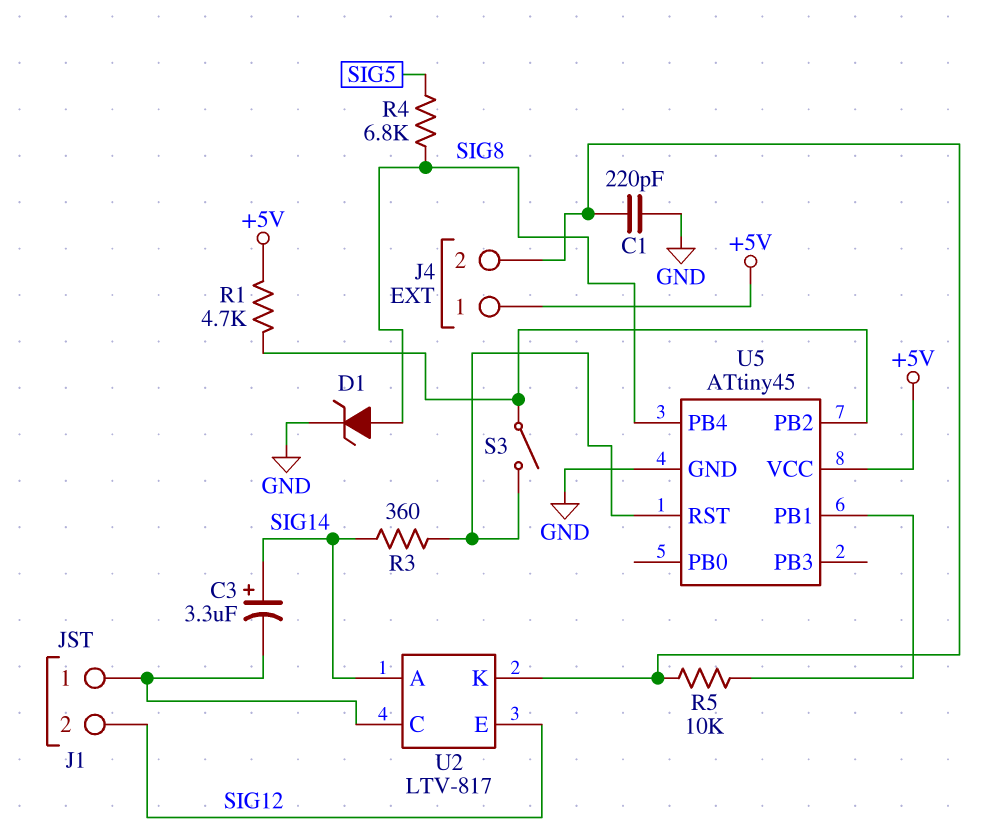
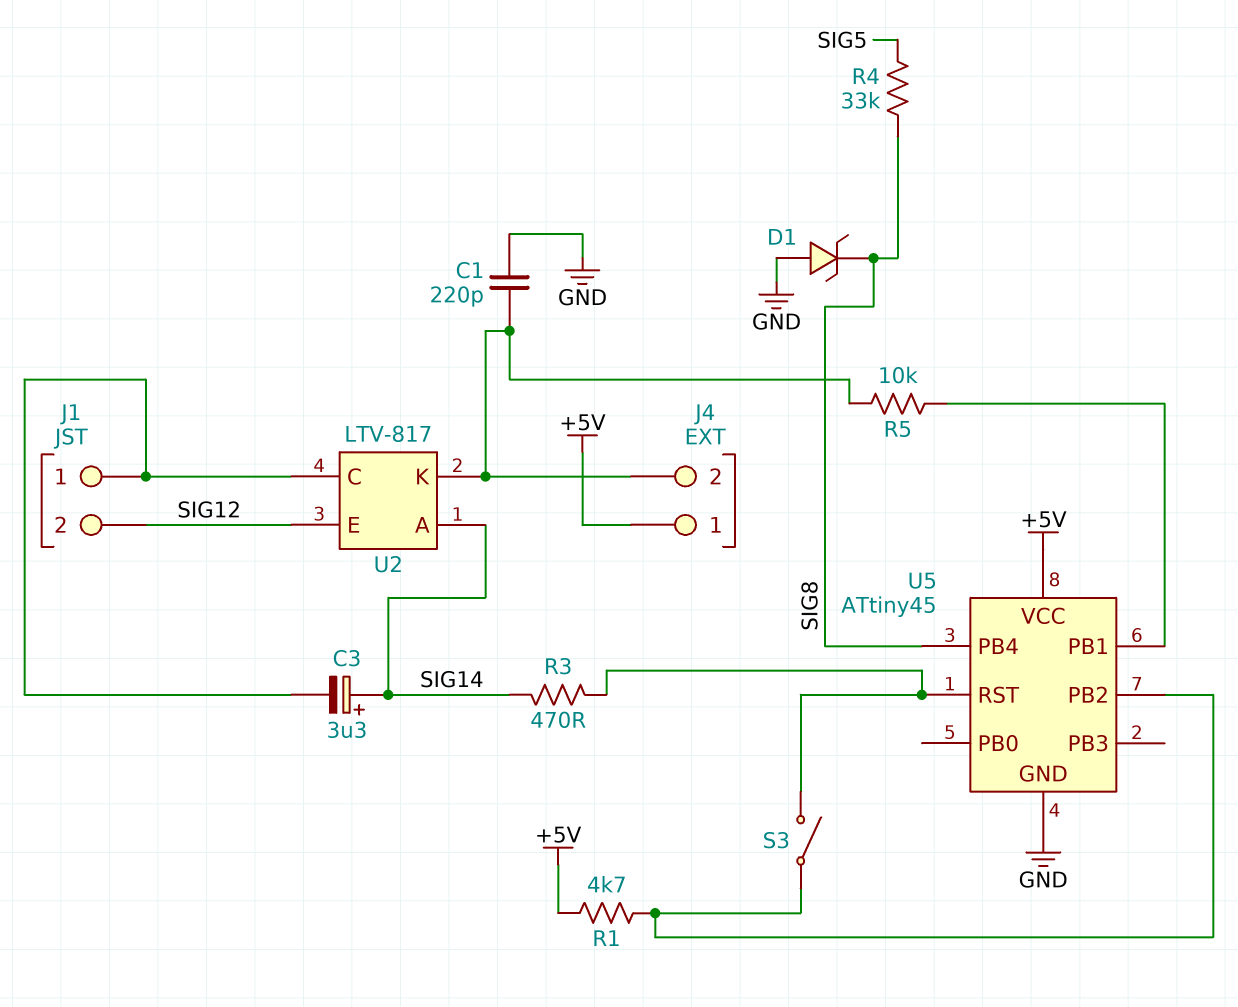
D1: zener (A SIG8, K GND) -> zener (A GND, K SIG8)
R3: 360 (SIG14, U5/RST) -> 470 (SIG14, U5/RST)
R4: 6.8k (SIG5, SIG8) -> 33k (SIG5, SIG8)

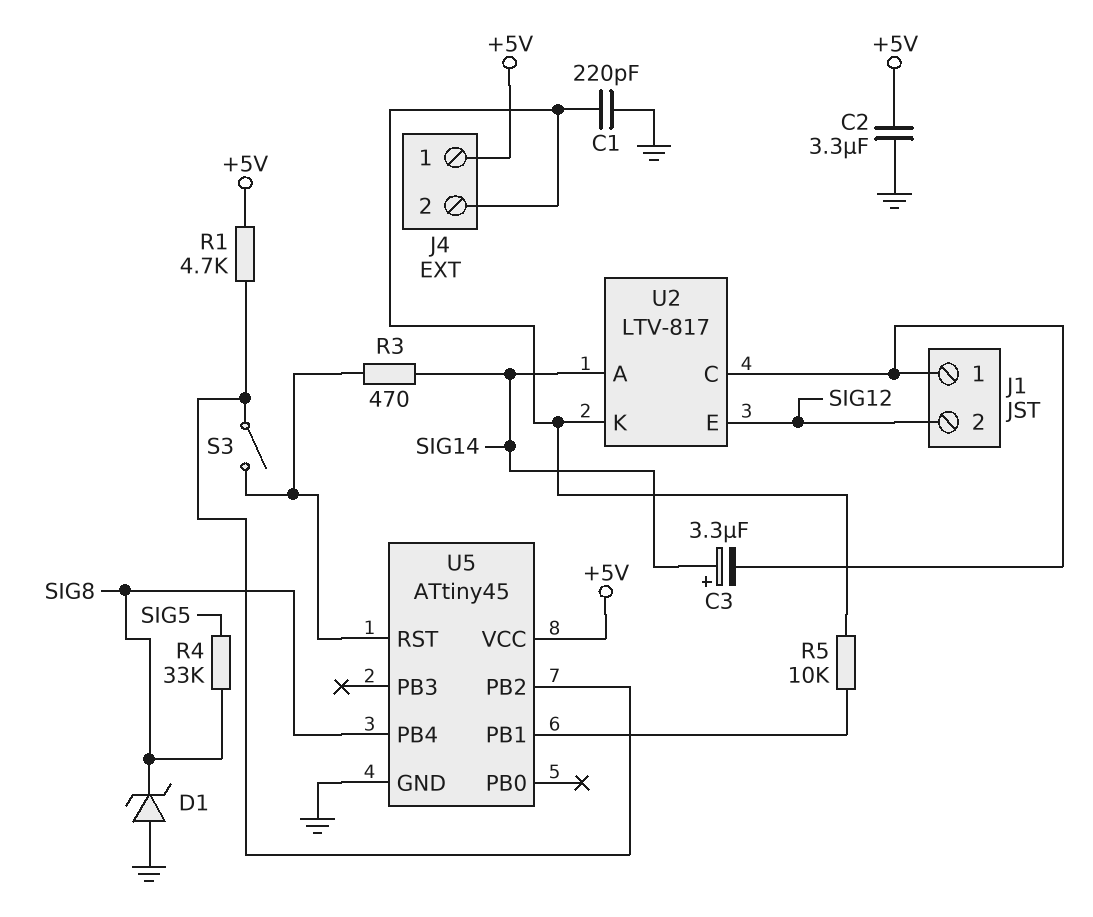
C2: none -> 3.3uF (+5V, GND)

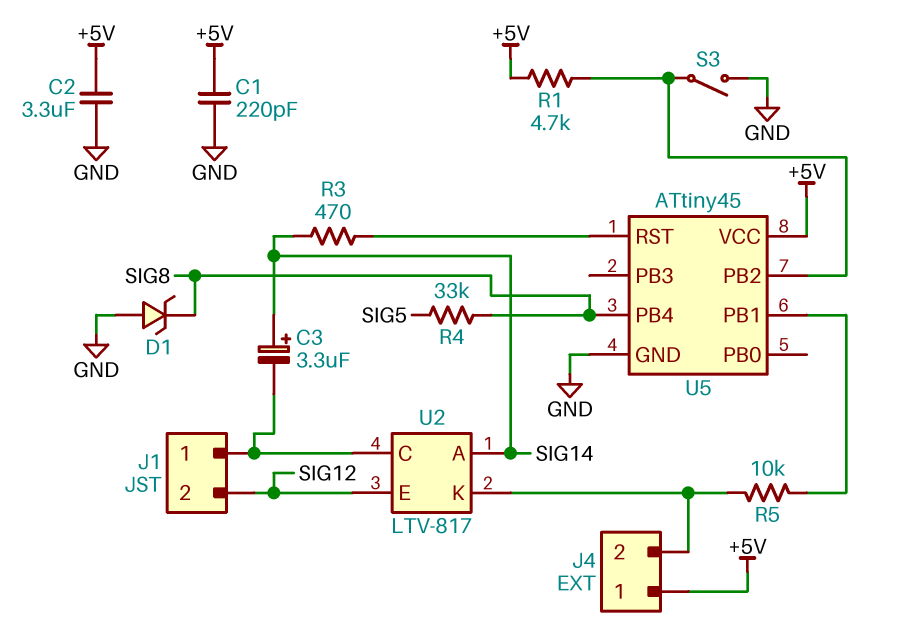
C1: 220pF (GND, J4/2) -> 220pF (+5V, GND)
S3: switch (U5/PB2, U5/RST) -> switch (GND, U5/PB2)

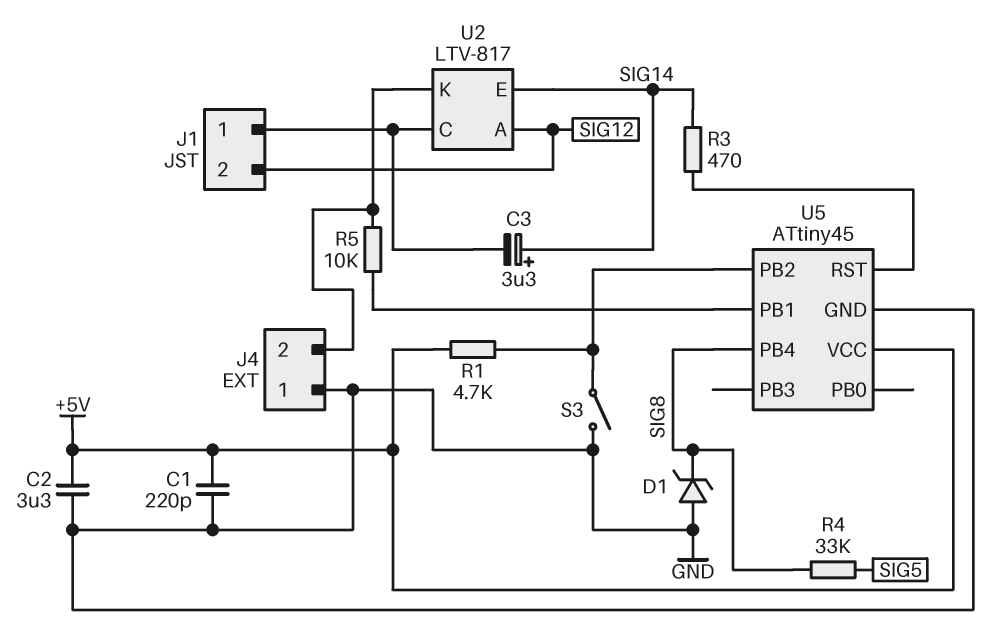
J4 pin 1: +5V -> GND
U2 pin A: SIG14 -> SIG12
U2 pin E: SIG12 -> SIG14

